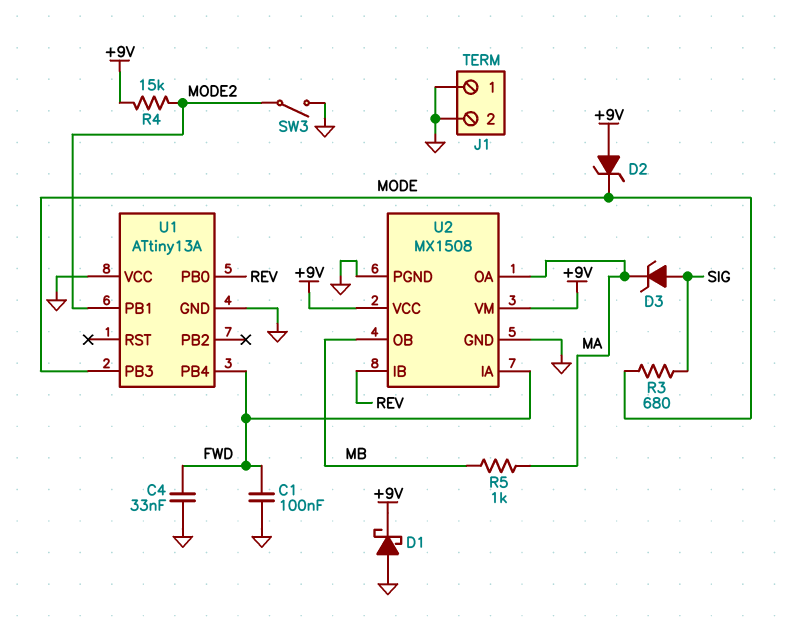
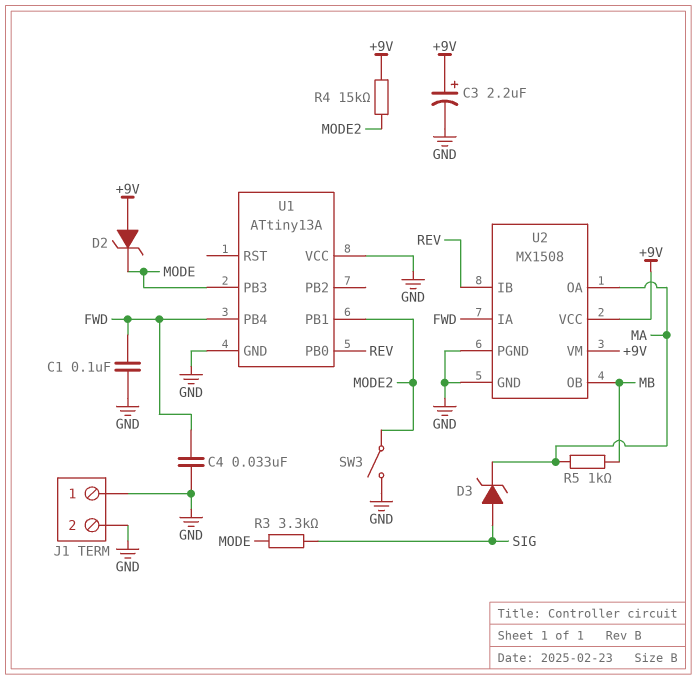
C3: none -> 2.2uF (plus +9V, minus GND)
D1: schottky (A GND, K +9V) -> none
R3: 680 (MODE, SIG) -> 3.3k (MODE, SIG)

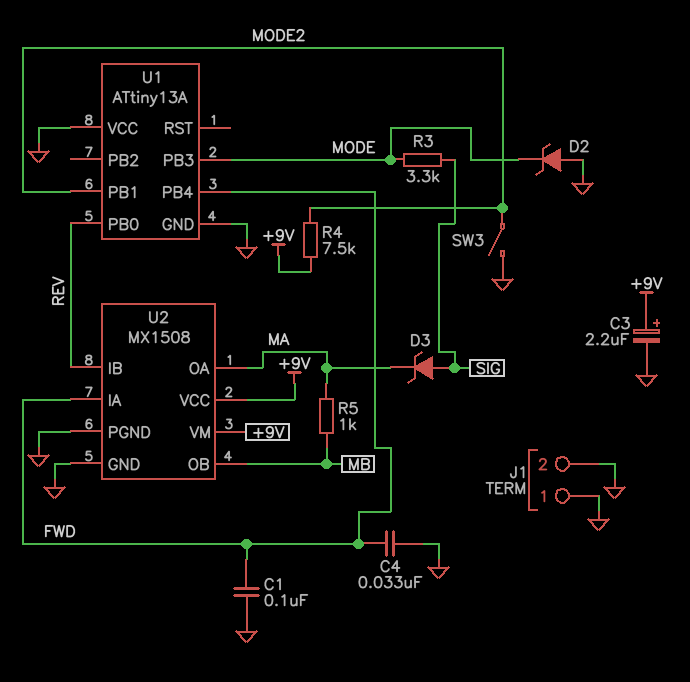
D2: zener (A +9V, K MODE) -> zener (A GND, K MODE)
R4: 15k (+9V, MODE2) -> 7.5k (+9V, MODE2)

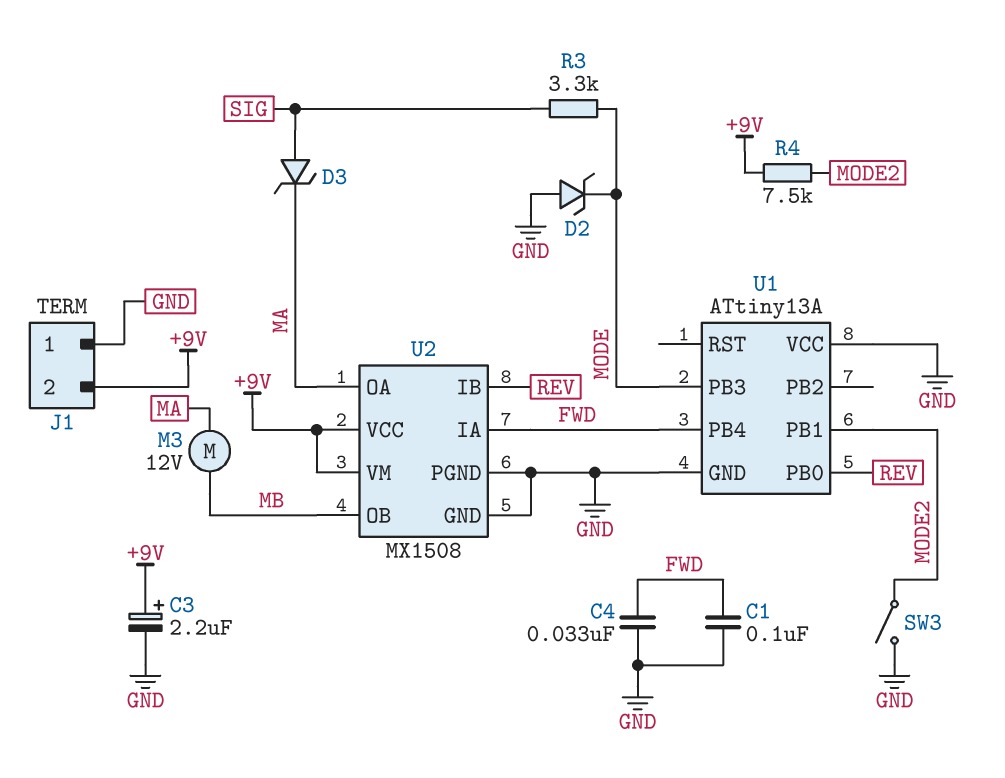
J1 pin 2: GND -> +9V
M3: none -> motor 12V (MA, MB)
R5: 1k (MA, MB) -> none

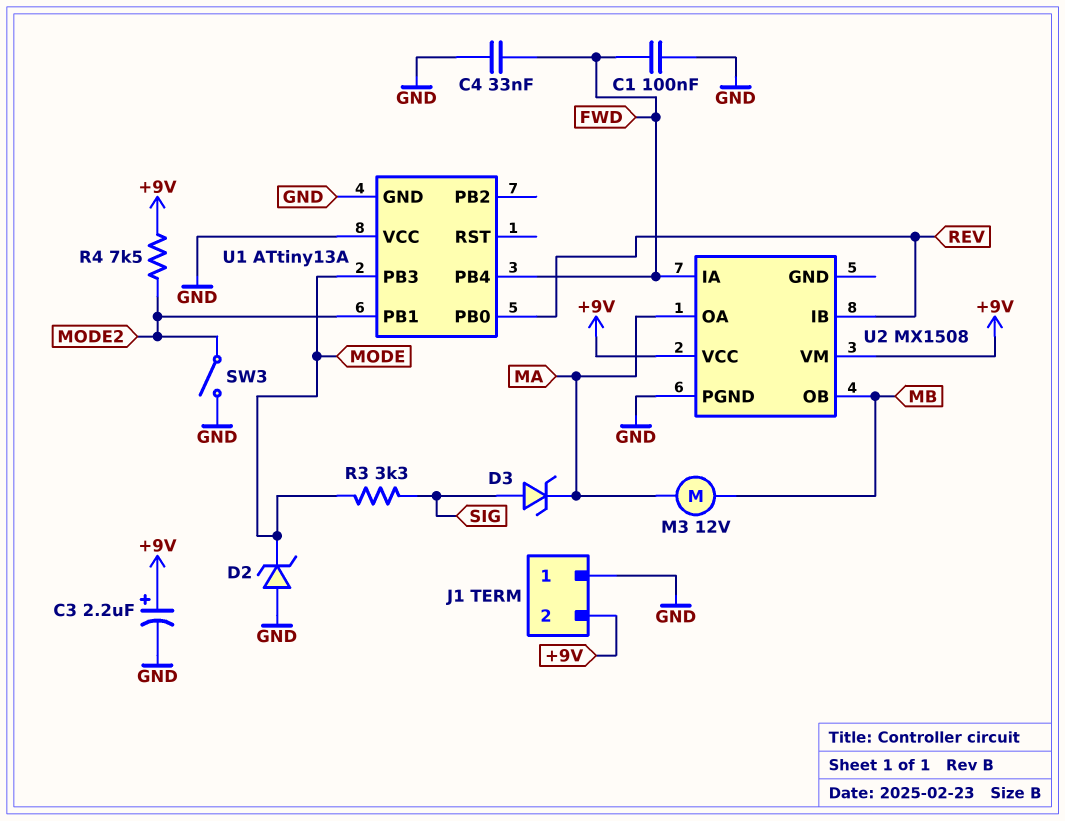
U2 pin GND: GND -> none

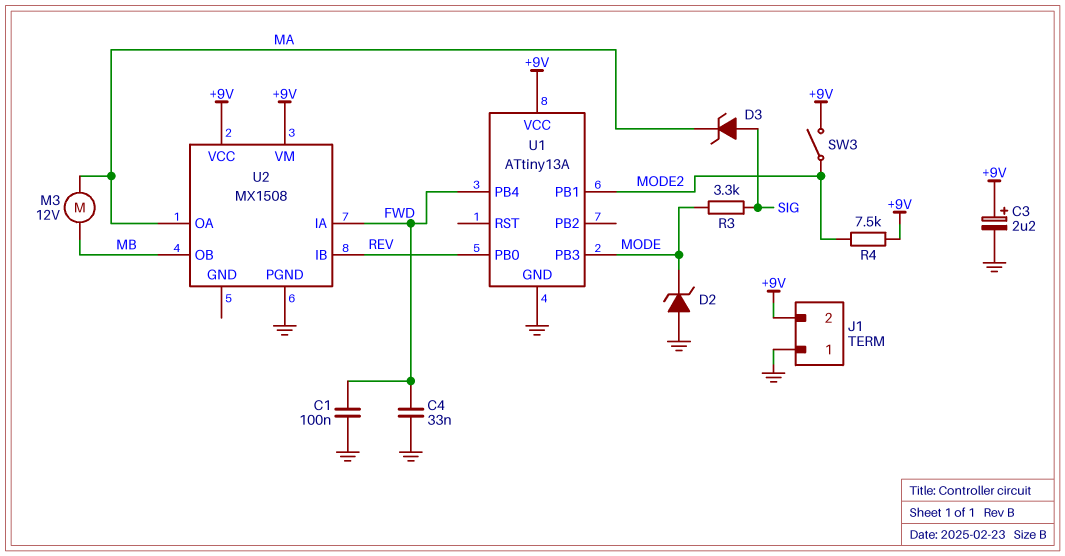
SW3: switch (GND, MODE2) -> switch (+9V, MODE2)
U1 pin VCC: GND -> +9V

